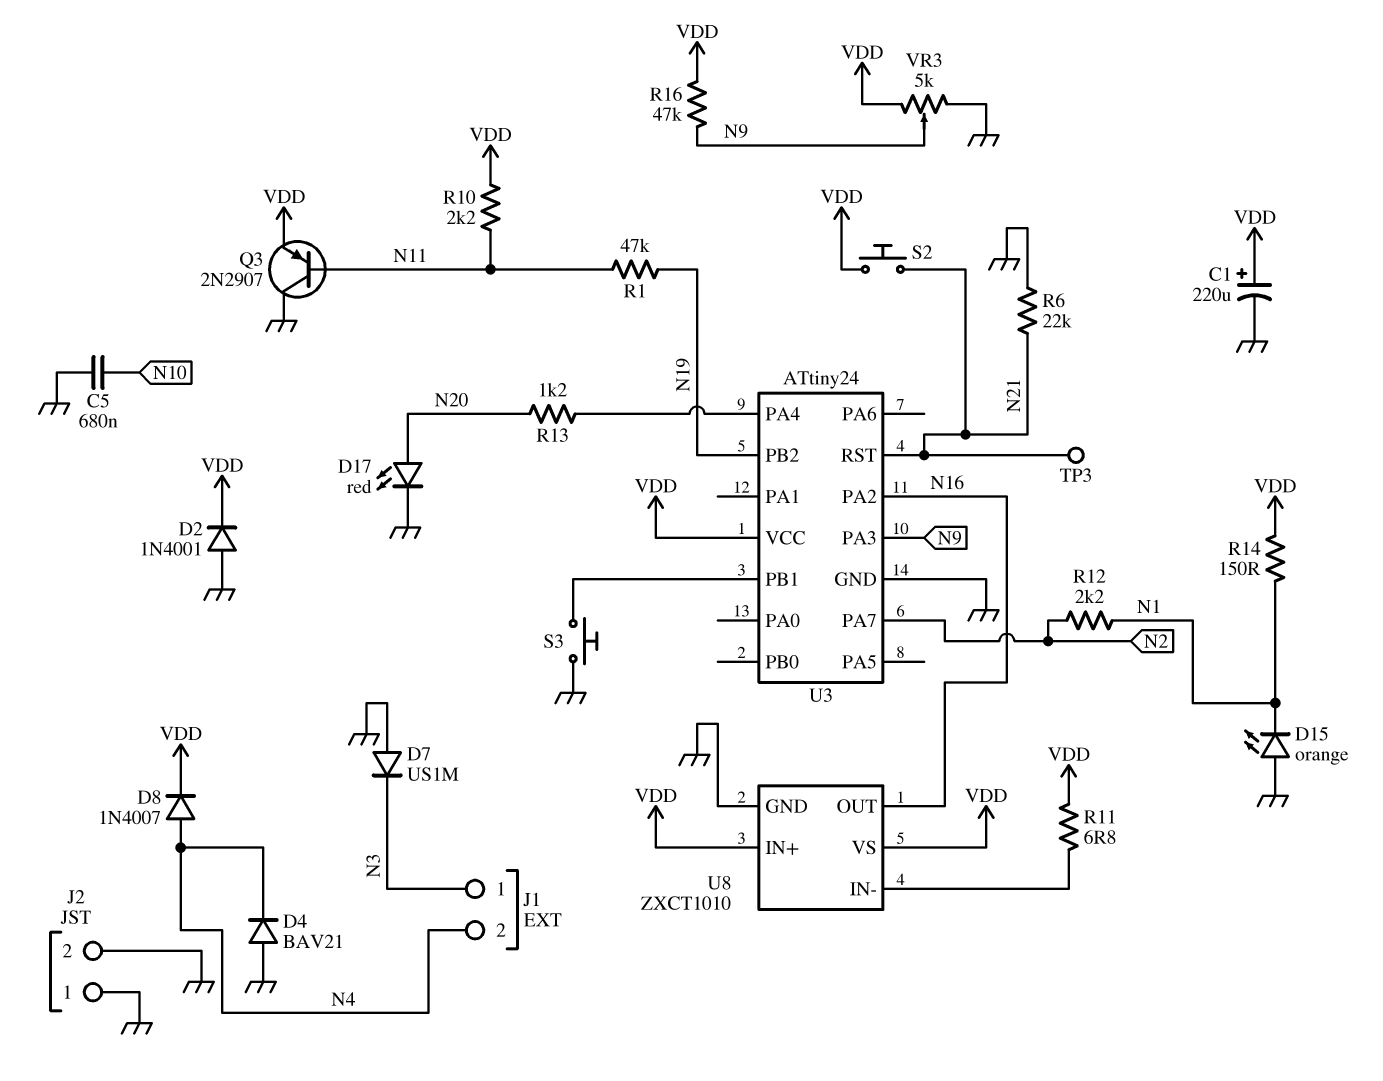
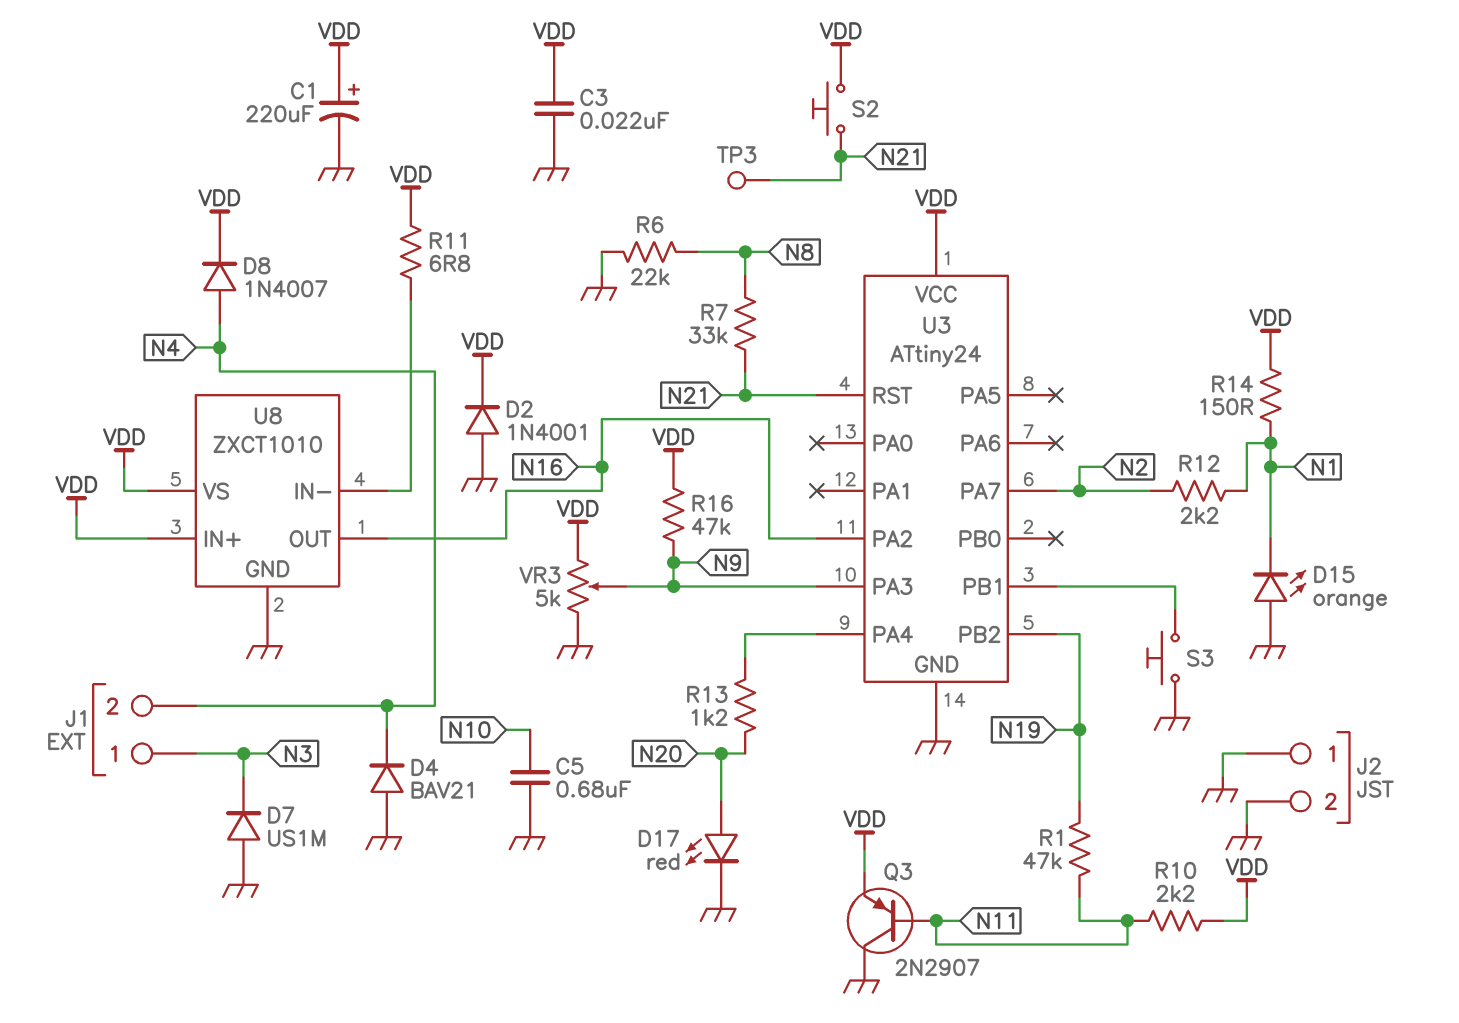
C3: none -> 22nF (GND, VDD)
R6: 22k (GND, N21) -> 22k (GND, N8)
R7: none -> 33k (N8, N21)

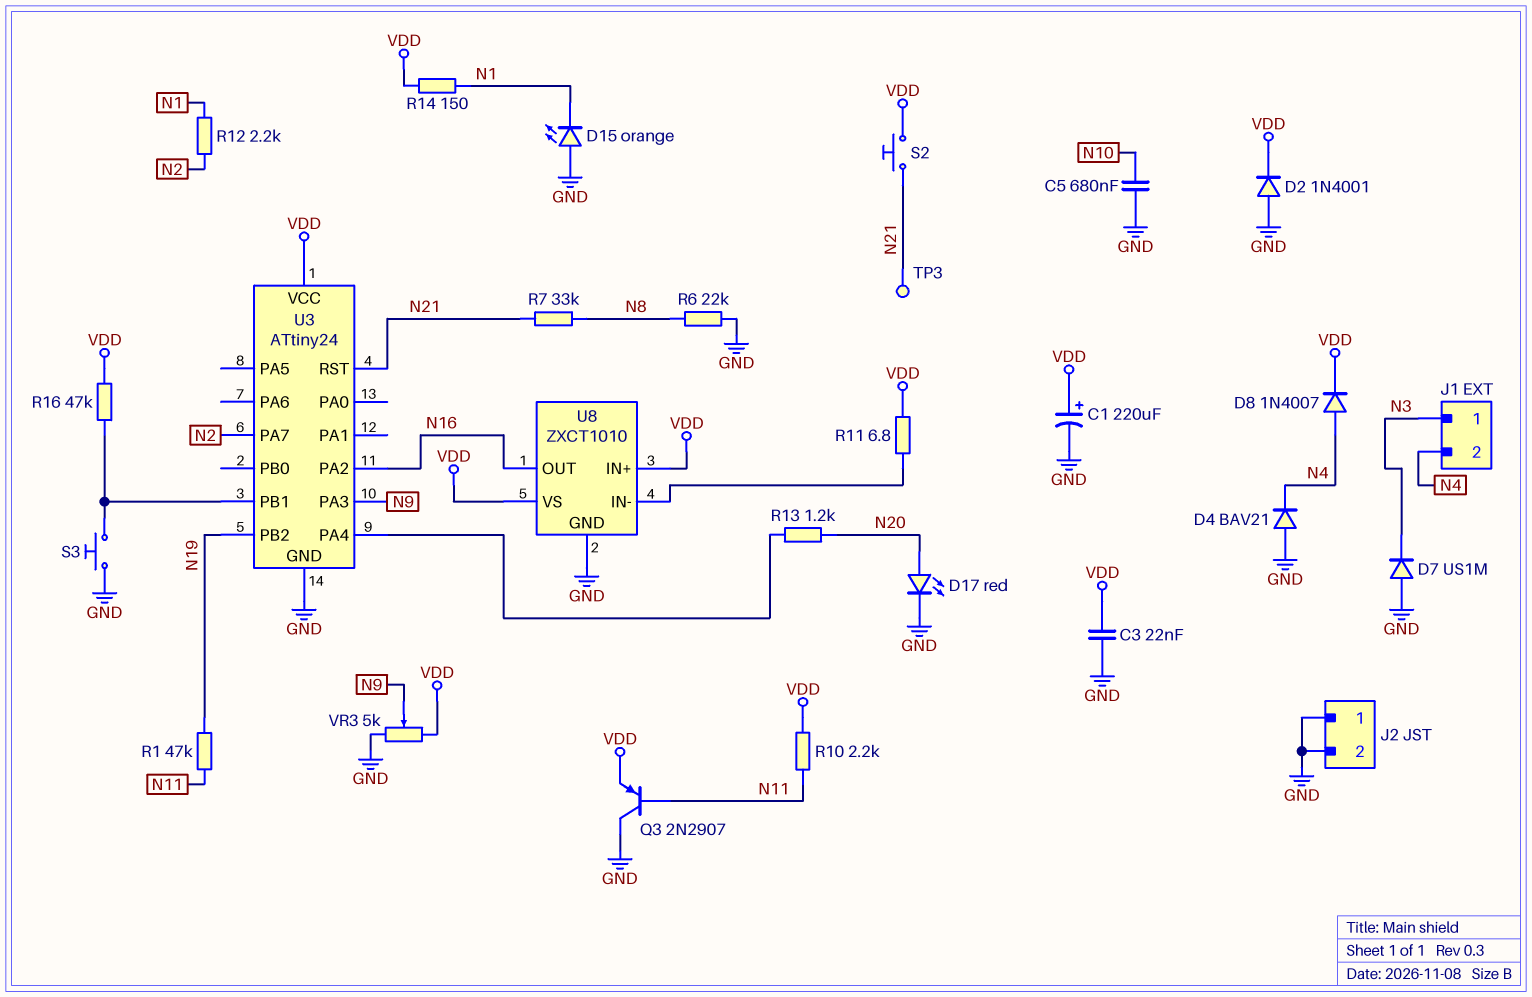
R16: 47k (N9, VDD) -> 47k (U3/PB1, VDD)

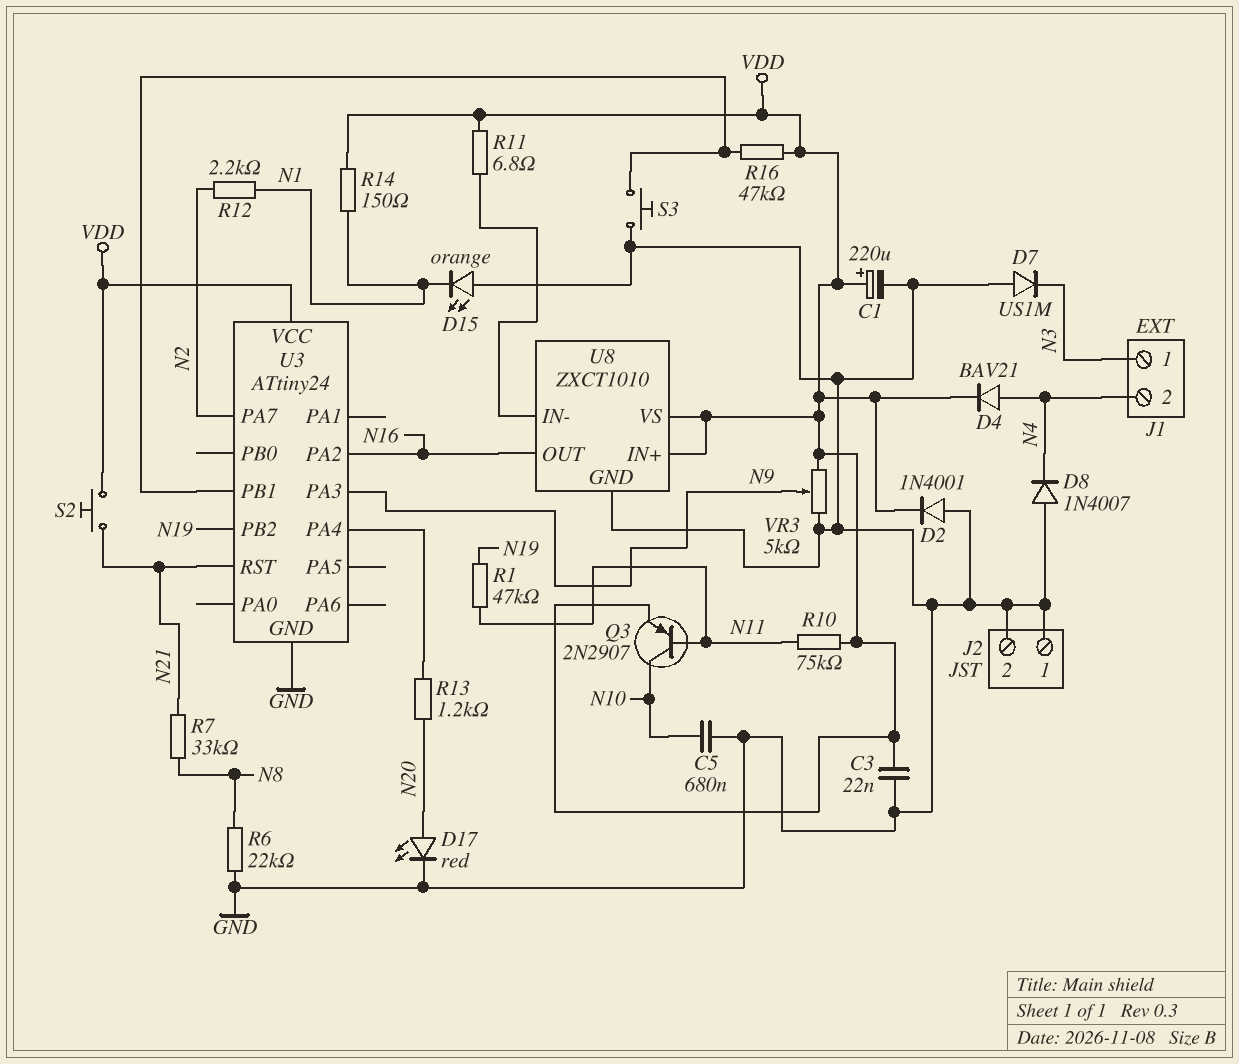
D4: diode BAV21 (A GND, K N4) -> diode BAV21 (A N4, K VDD)
D8: diode 1N4007 (A N4, K VDD) -> diode 1N4007 (A GND, K N4)
Q3: PNP 2N2907 (B N11, C GND, E VDD) -> PNP 2N2907 (B N11, C N10, E VDD)
R10: 2.2k (N11, VDD) -> 75k (N11, VDD)
TP3: test point (N21) -> none

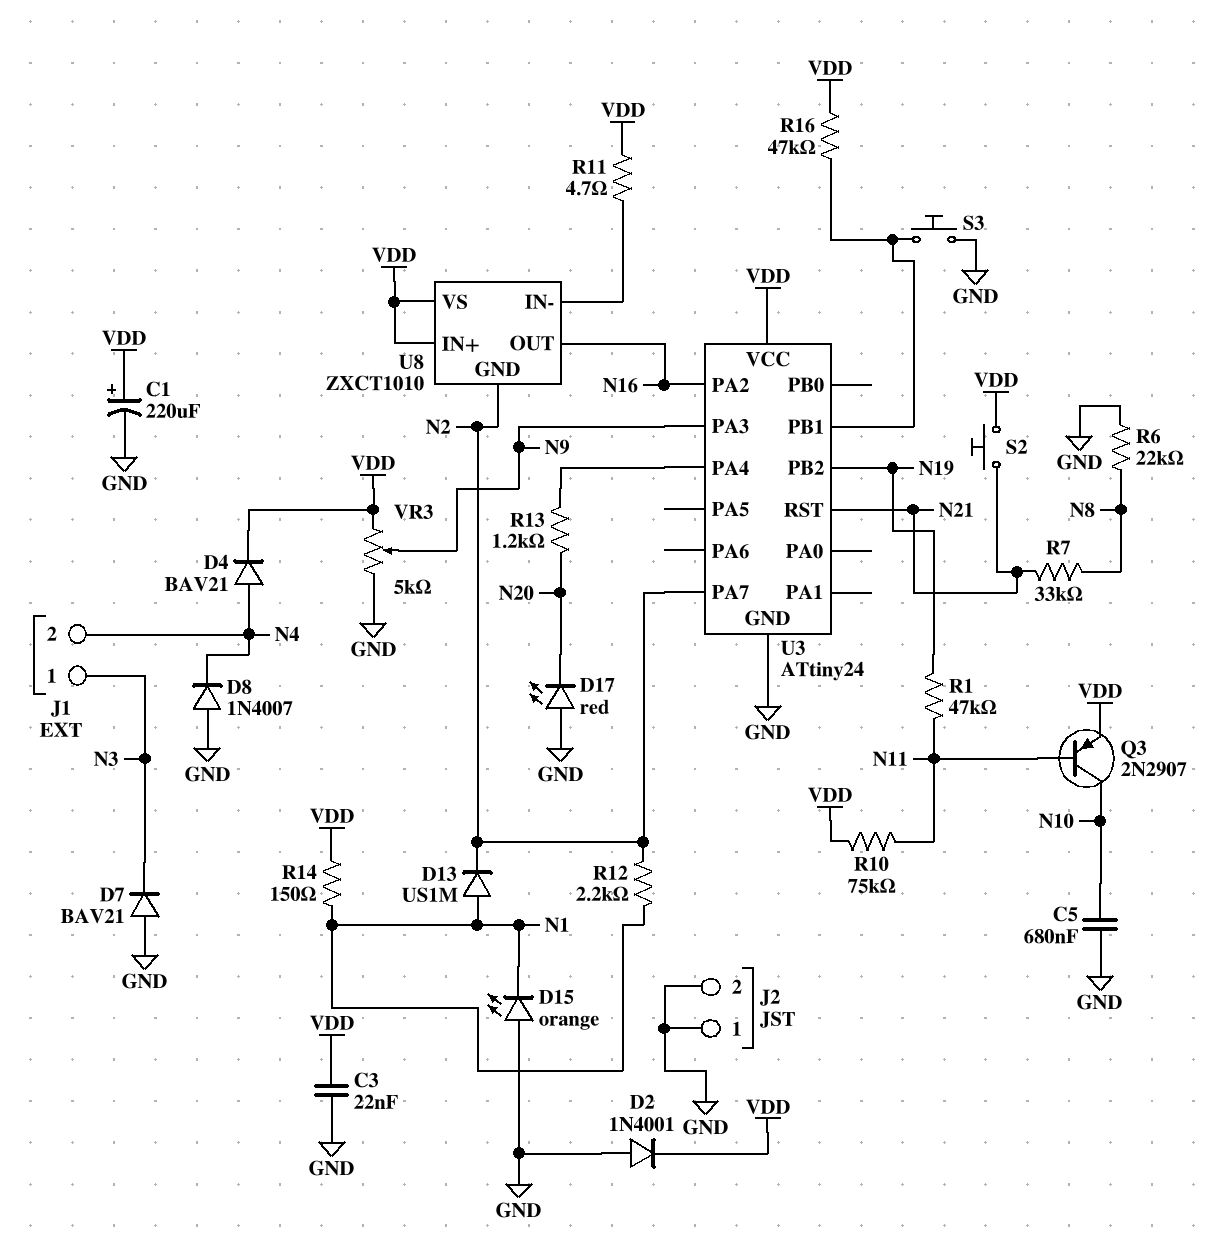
D7: diode US1M (A GND, K N3) -> diode BAV21 (A GND, K N3)
D13: none -> diode US1M (A N1, K N2)
D17: LED red (A N20, K GND) -> LED red (A GND, K N20)
R11: 6.8 (U8/IN-, VDD) -> 4.7 (U8/IN-, VDD)
U8 pin GND: GND -> N2

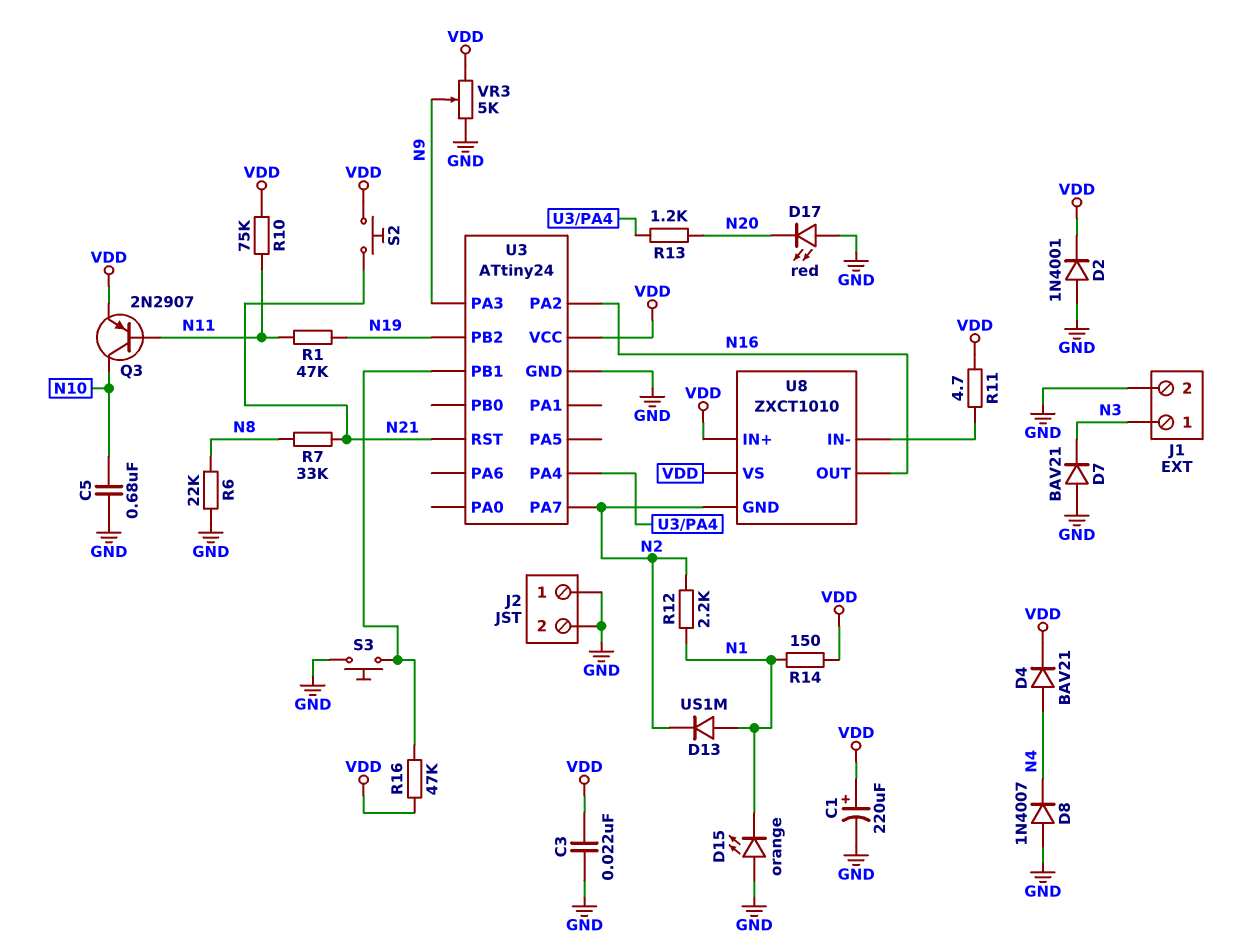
J1 pin 2: N4 -> GND

